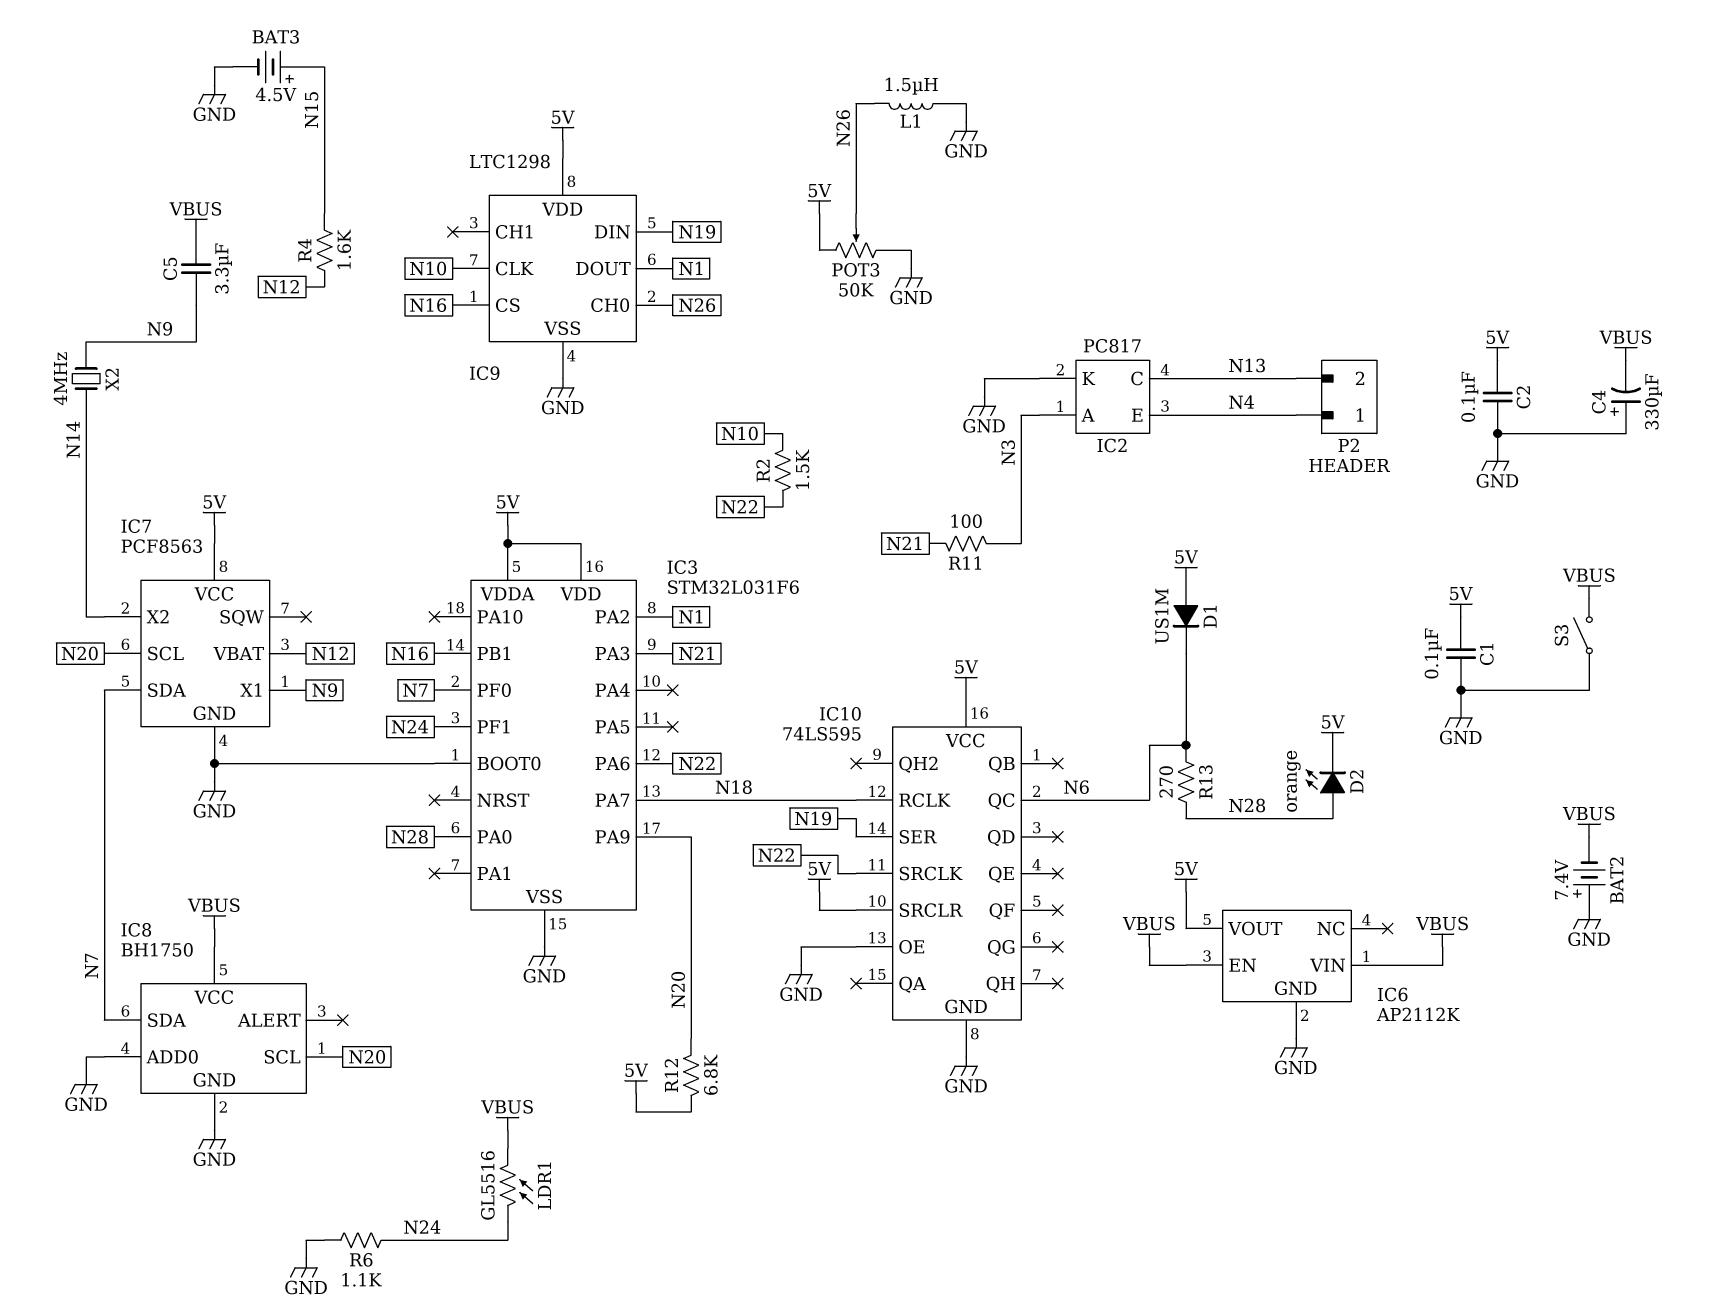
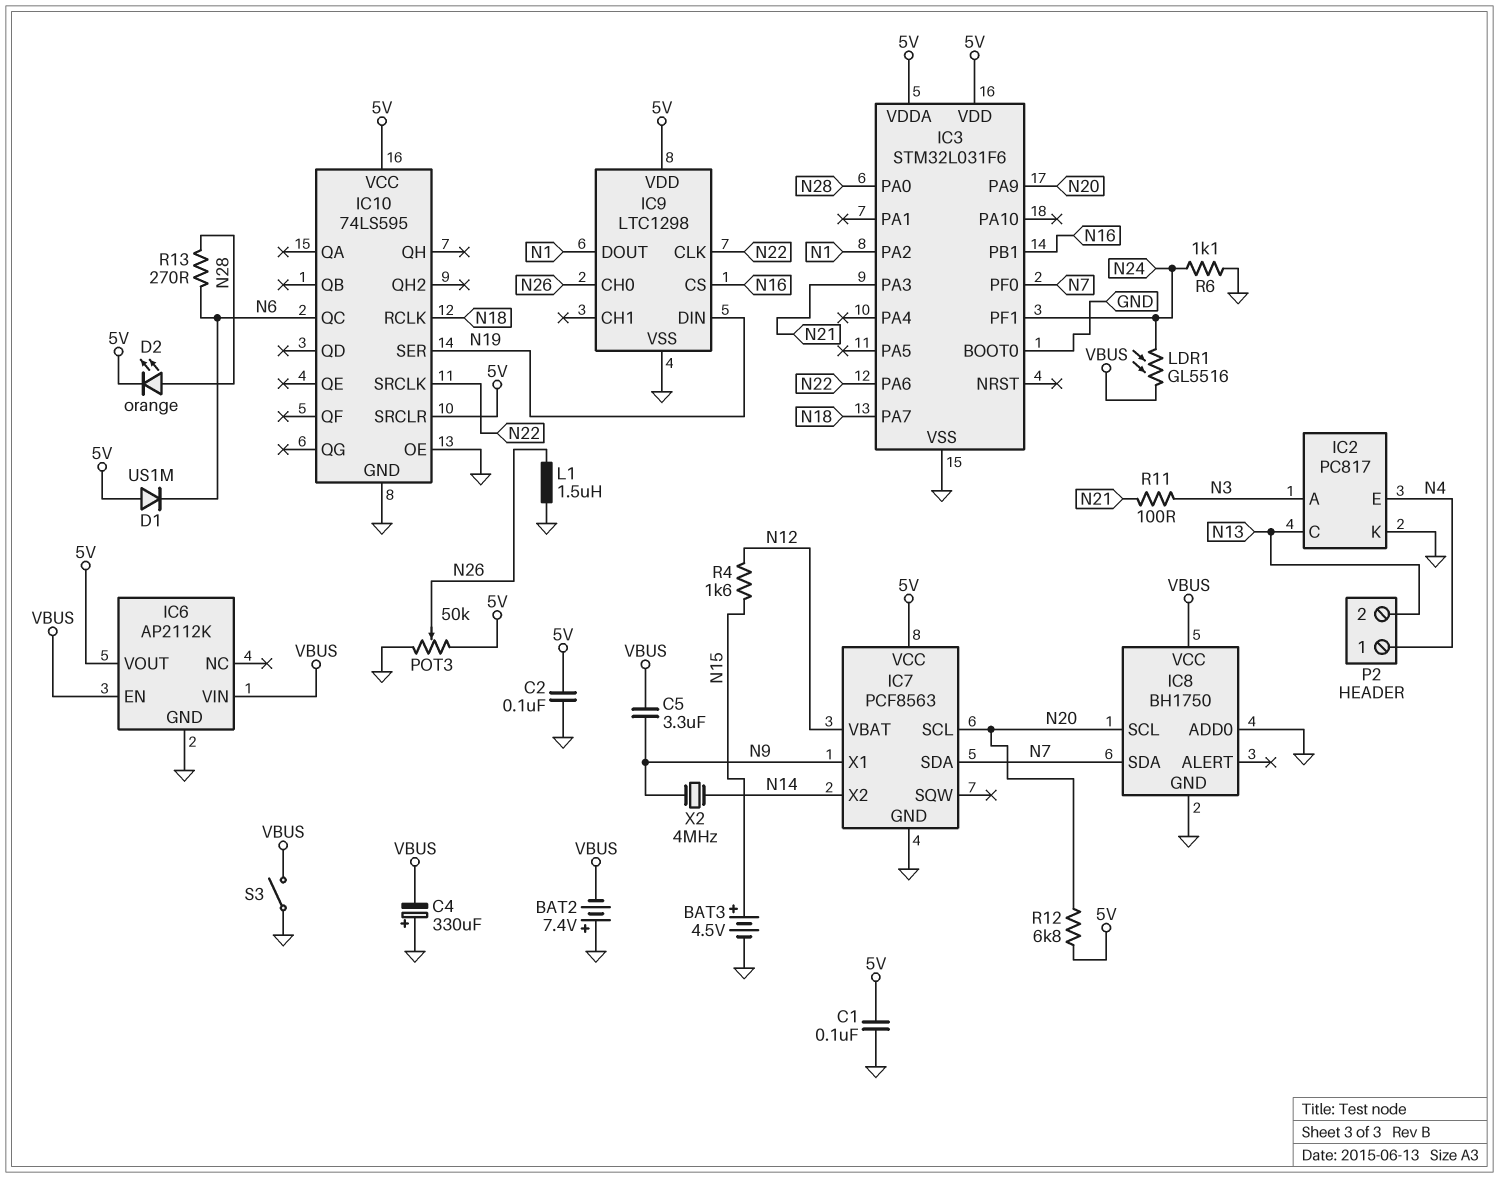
IC9 pin CLK: N10 -> N22
R2: 1.5k (N10, N22) -> none

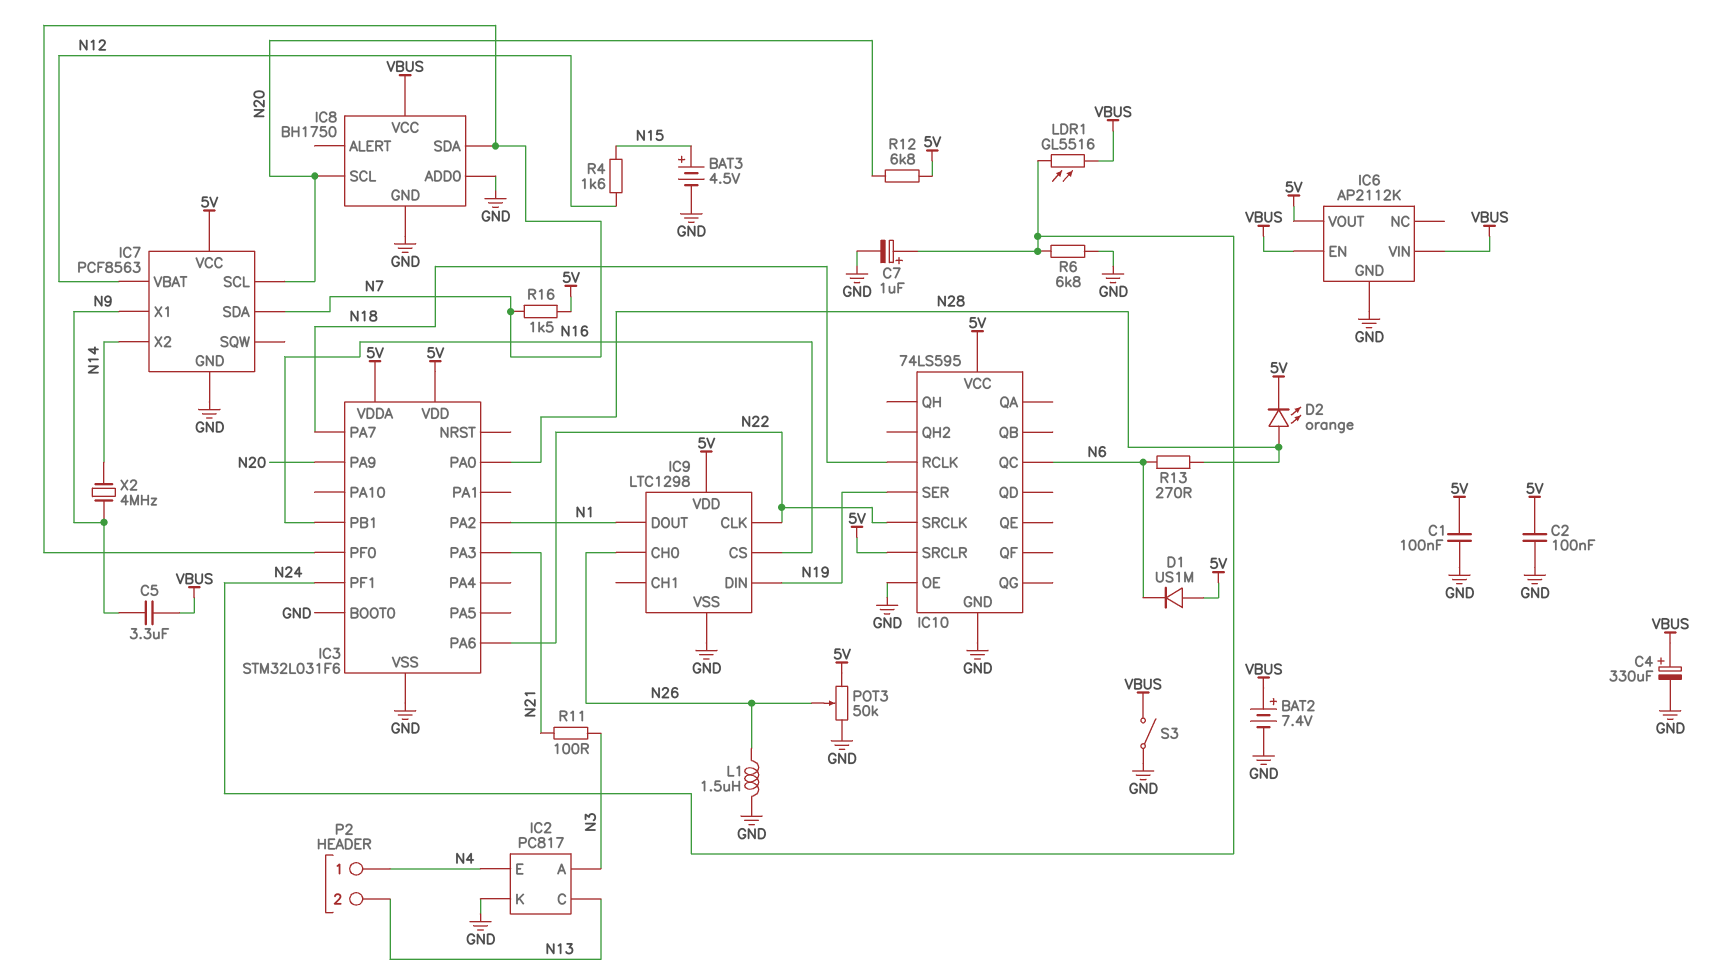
BAT2: 7.4V (plus GND, minus VBUS) -> 7.4V (plus VBUS, minus GND)
C4: 330uF (plus GND, minus VBUS) -> 330uF (plus VBUS, minus GND)
C7: none -> 1uF (plus N24, minus GND)
R6: 1.1k (GND, N24) -> 6.8k (GND, N24)
R16: none -> 1.5k (5V, N7)

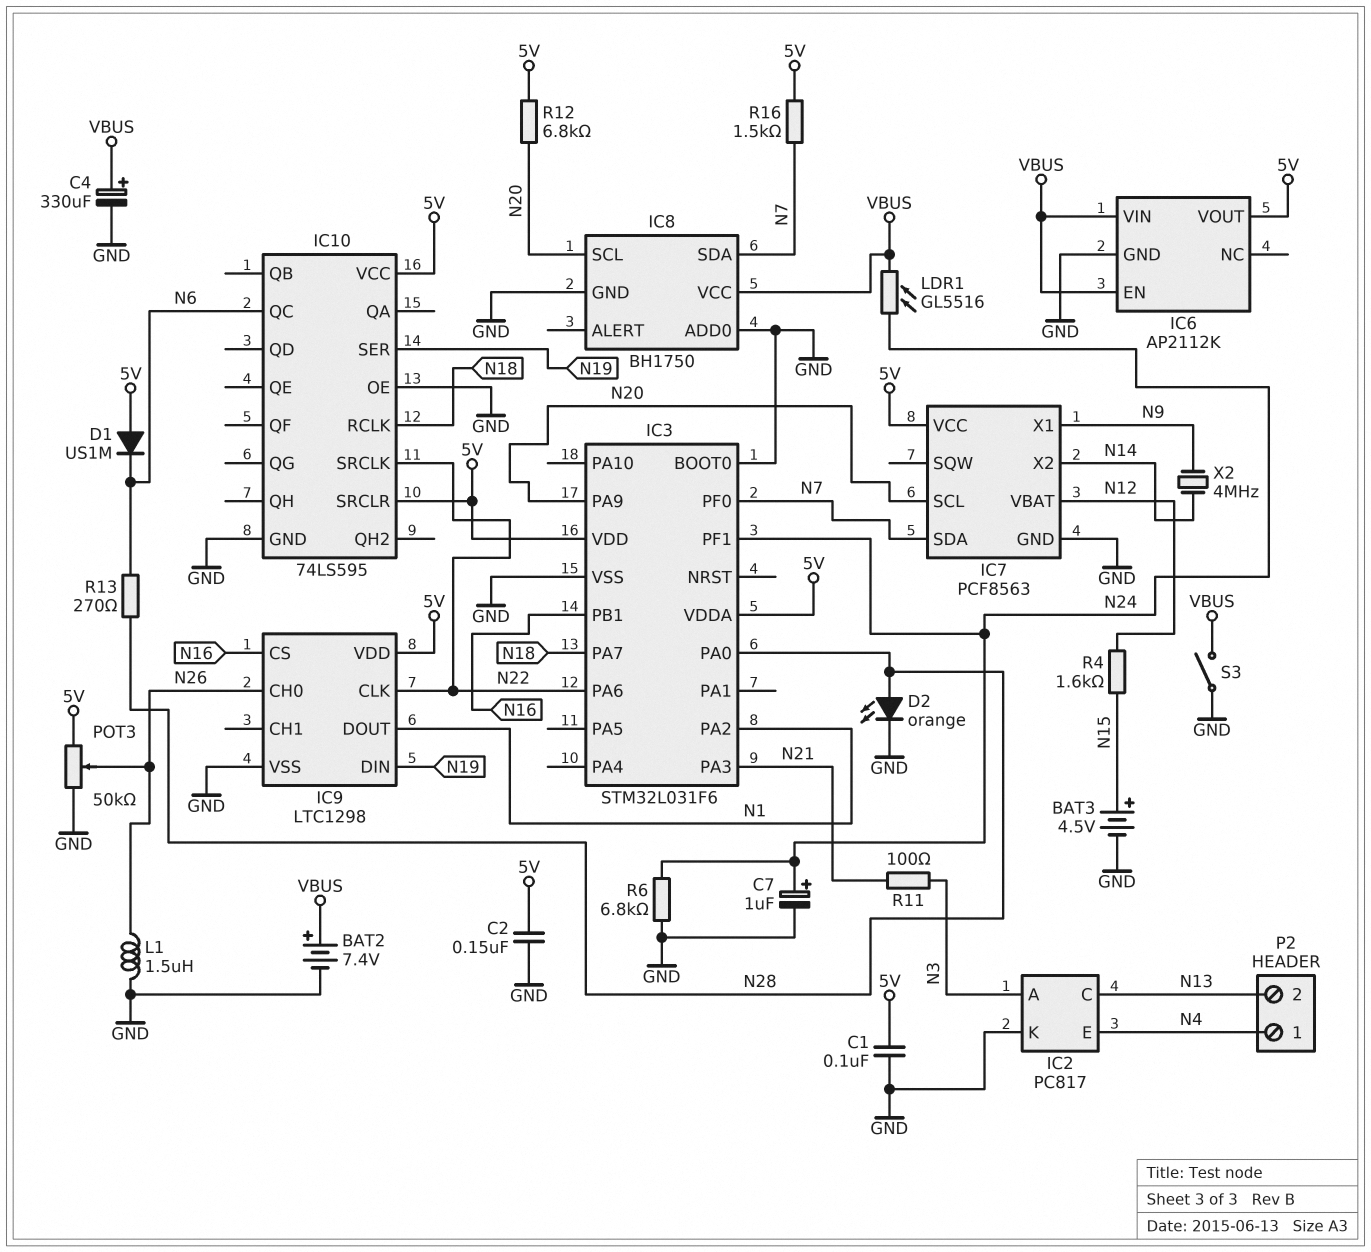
C2: 100nF (5V, GND) -> 150nF (5V, GND)
C5: 3.3uF (N9, VBUS) -> none
D2: LED orange (A N28, K 5V) -> LED orange (A N28, K GND)

